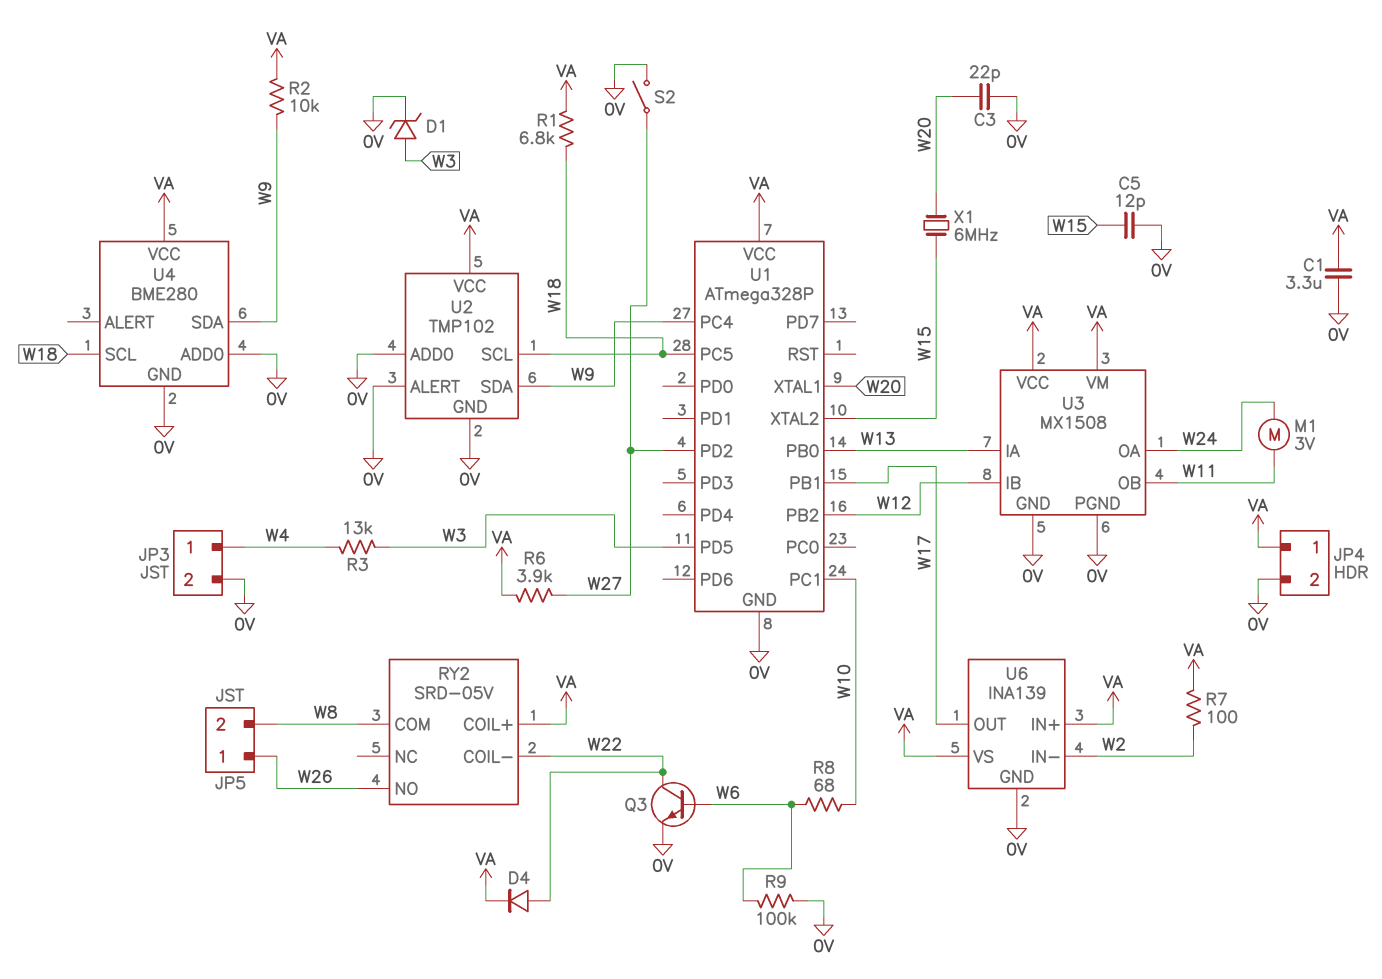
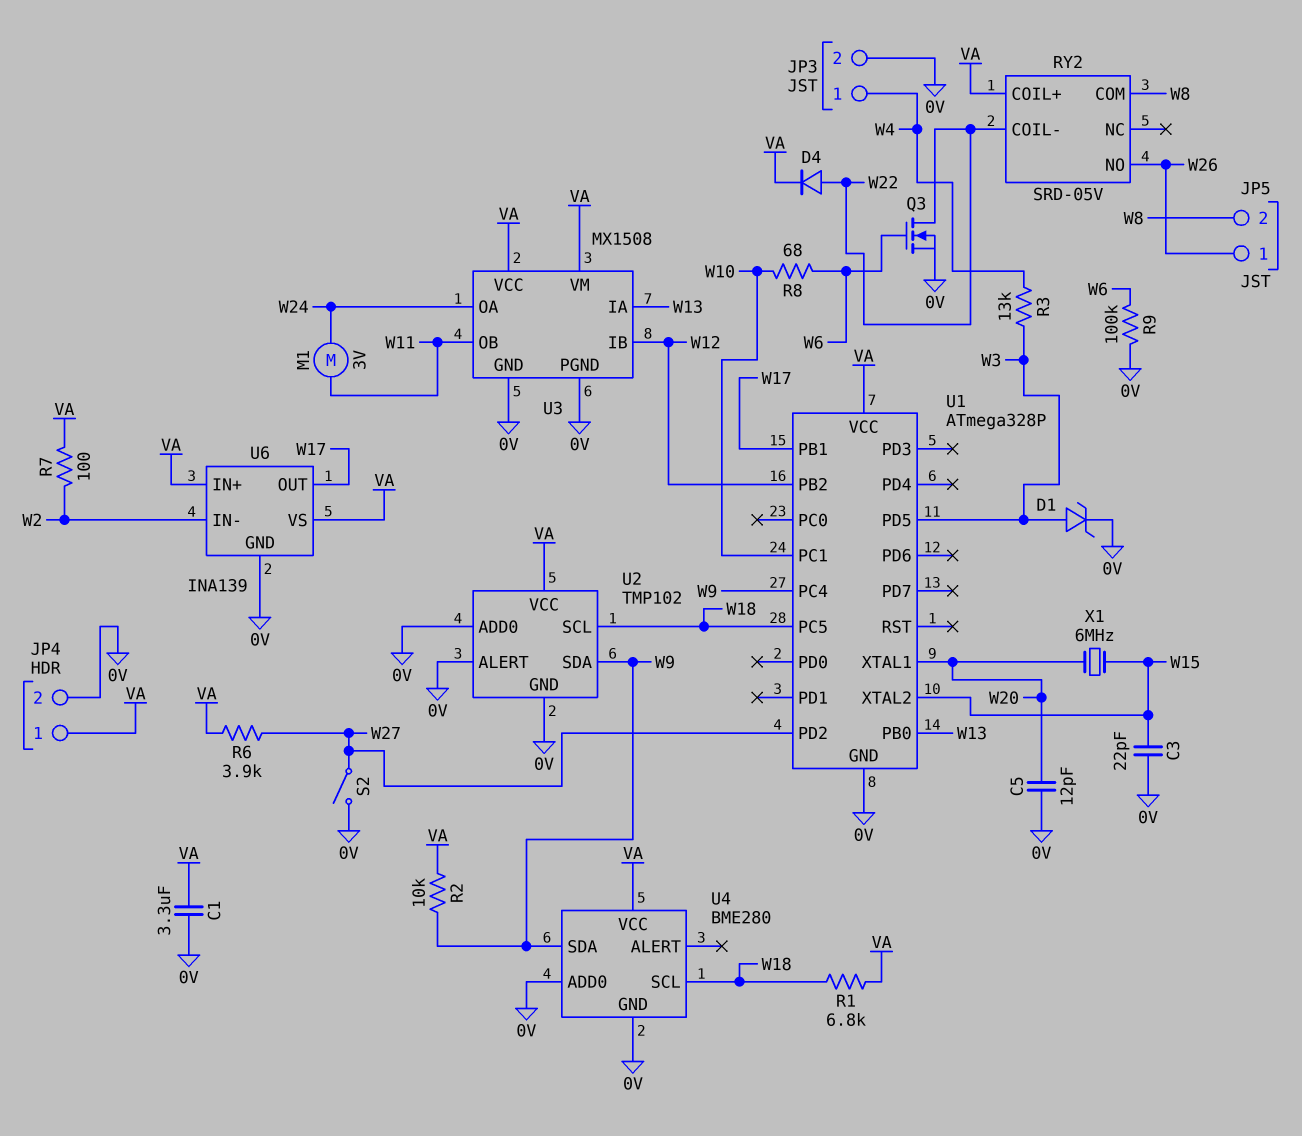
C3: 22pF (0V, W20) -> 22pF (0V, W15)
C5: 12pF (0V, W15) -> 12pF (0V, W20)
Q3: NPN (B W6, C W22, E 0V) -> NMOS (G W6, D W22, S 0V)

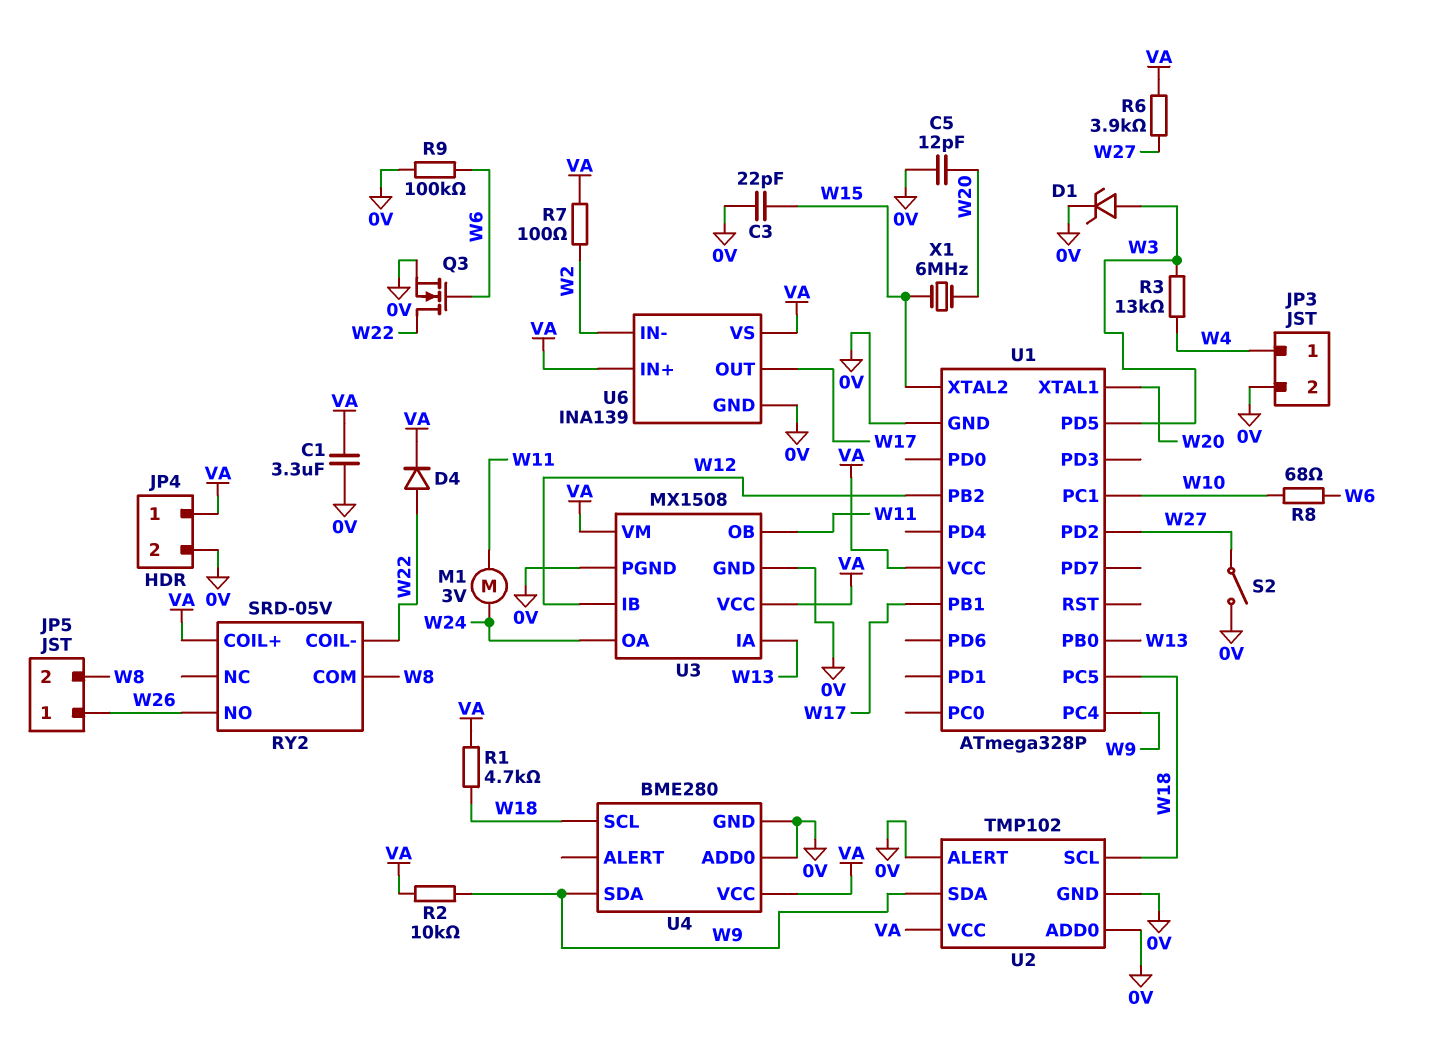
R1: 6.8k (VA, W18) -> 4.7k (VA, W18)

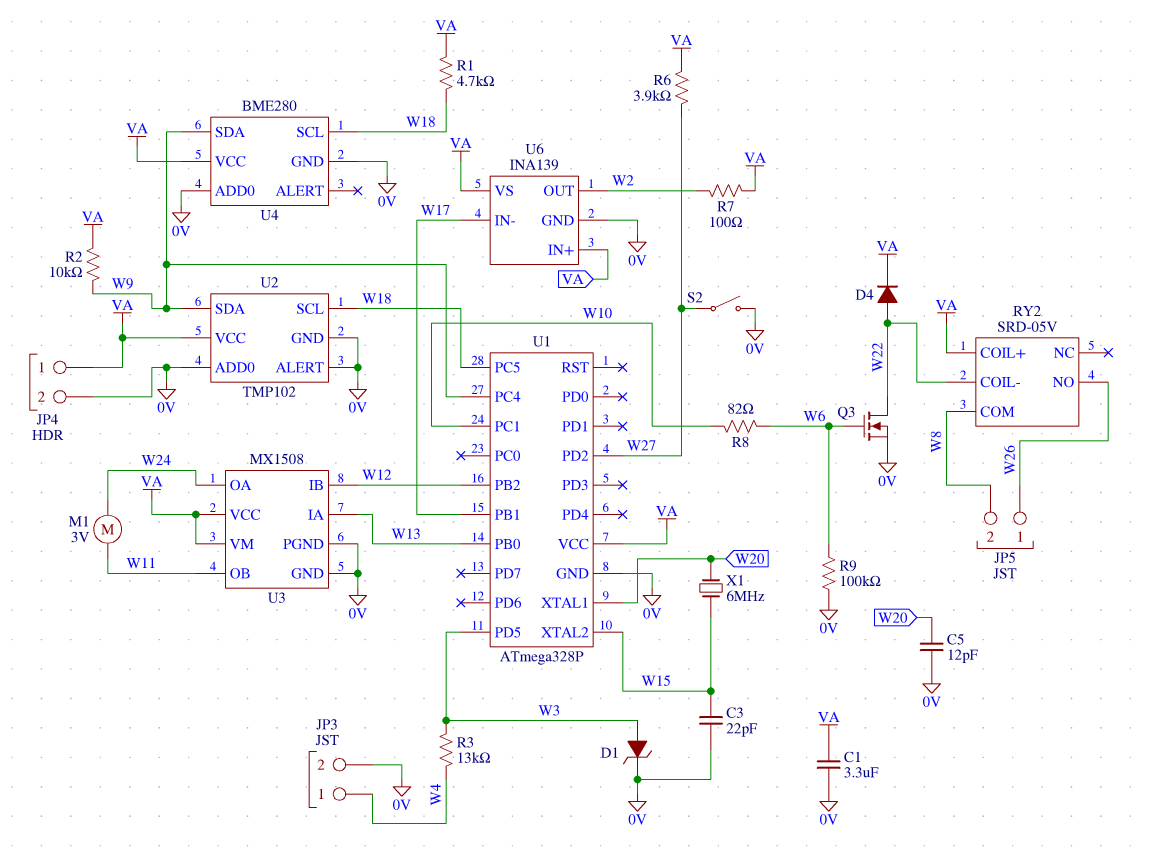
R8: 68 (W6, W10) -> 82 (W6, W10)
U6 pin IN-: W2 -> W17
U6 pin OUT: W17 -> W2

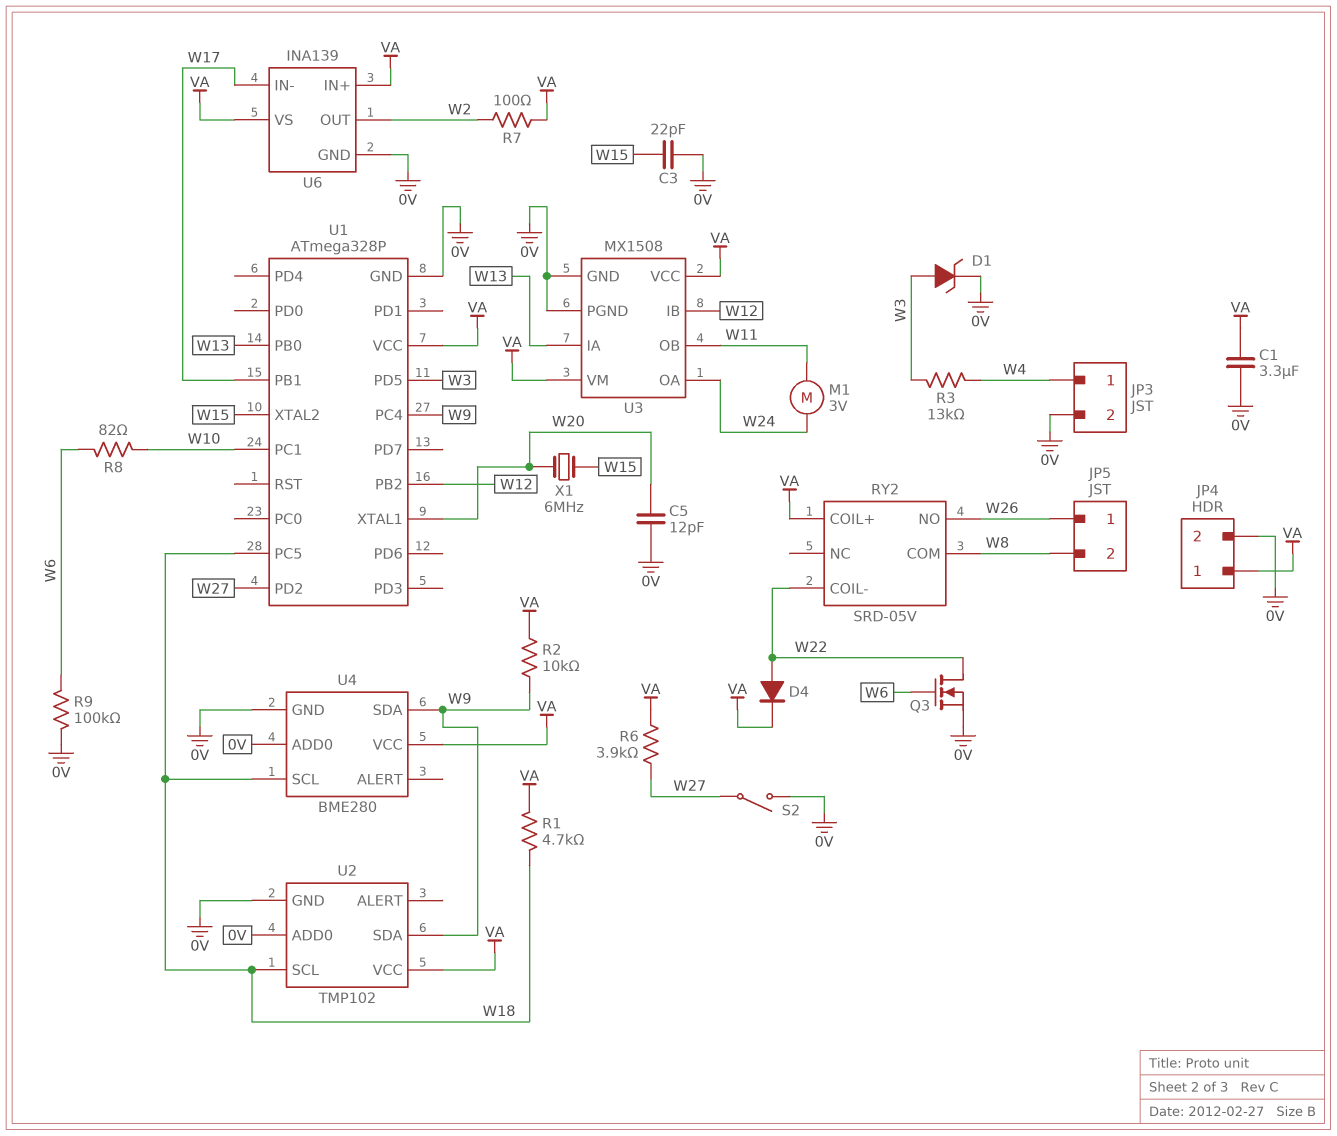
U2 pin ALERT: 0V -> none

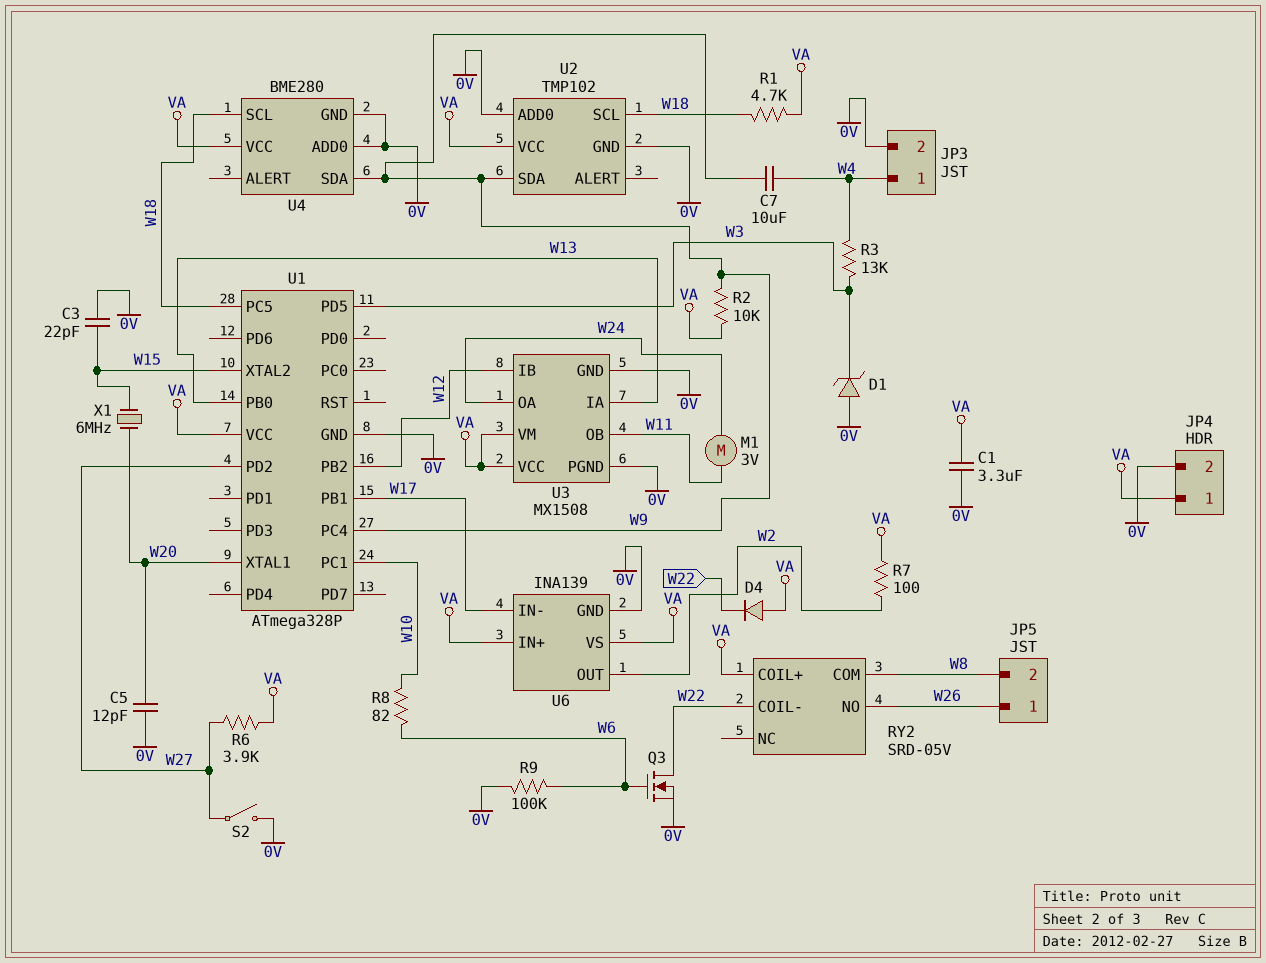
C7: none -> 10uF (W4, W9)
D1: zener (A W3, K 0V) -> zener (A 0V, K W3)
D4: diode (A W22, K VA) -> diode (A VA, K W22)

